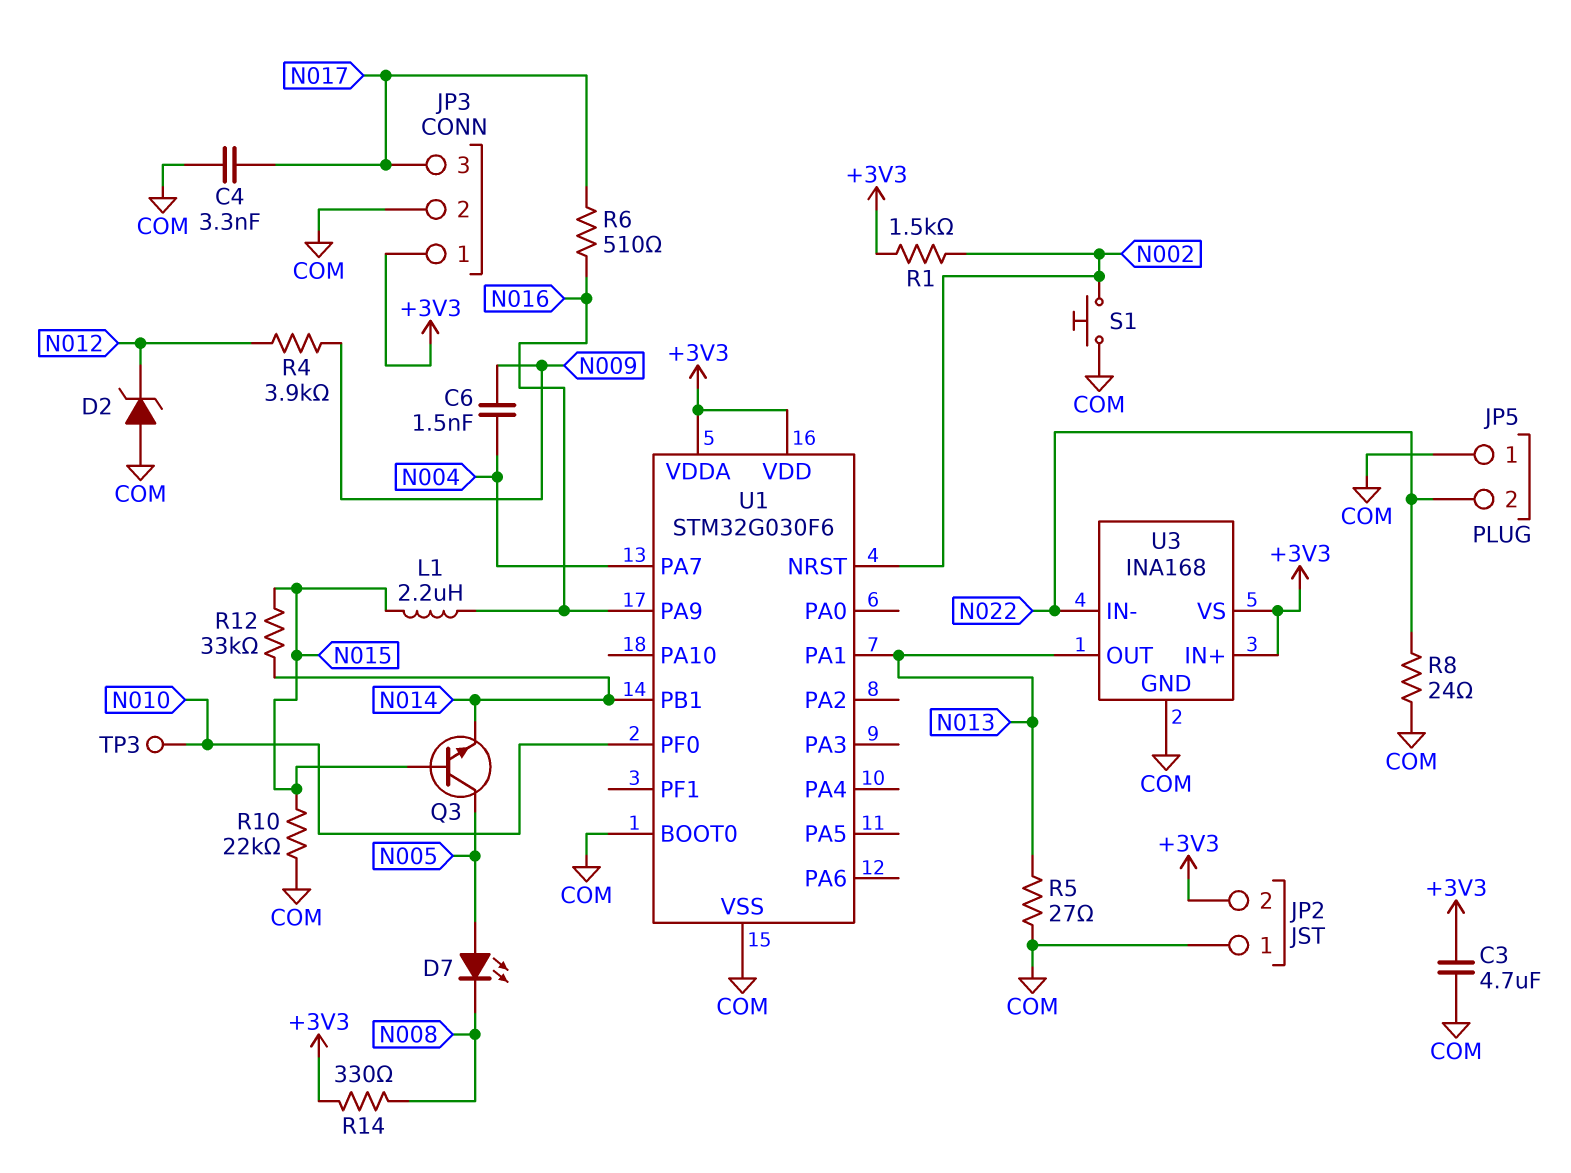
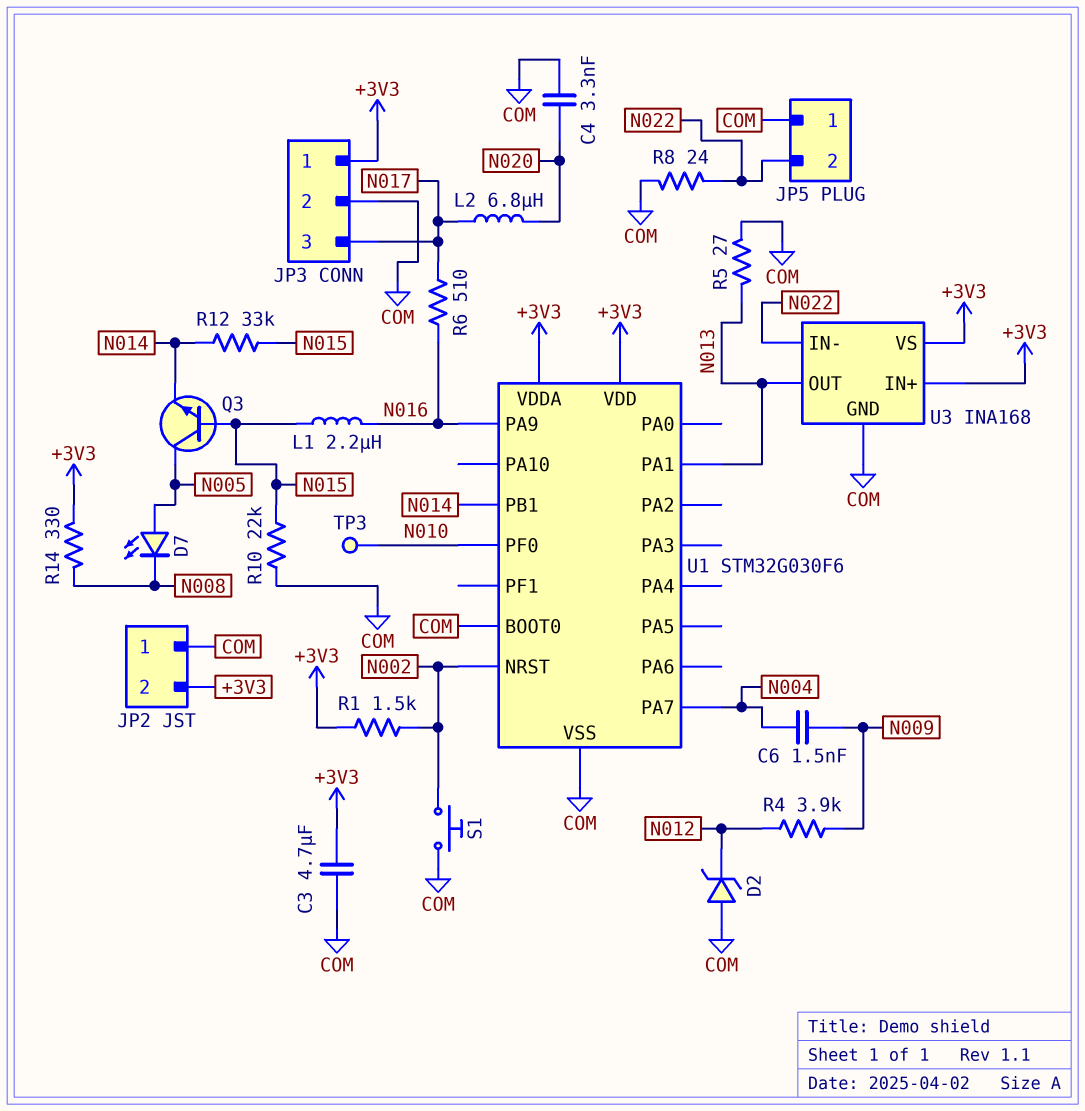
C4: 3.3nF (COM, N017) -> 3.3nF (COM, N020)
L2: none -> 6.8uH (N017, N020)

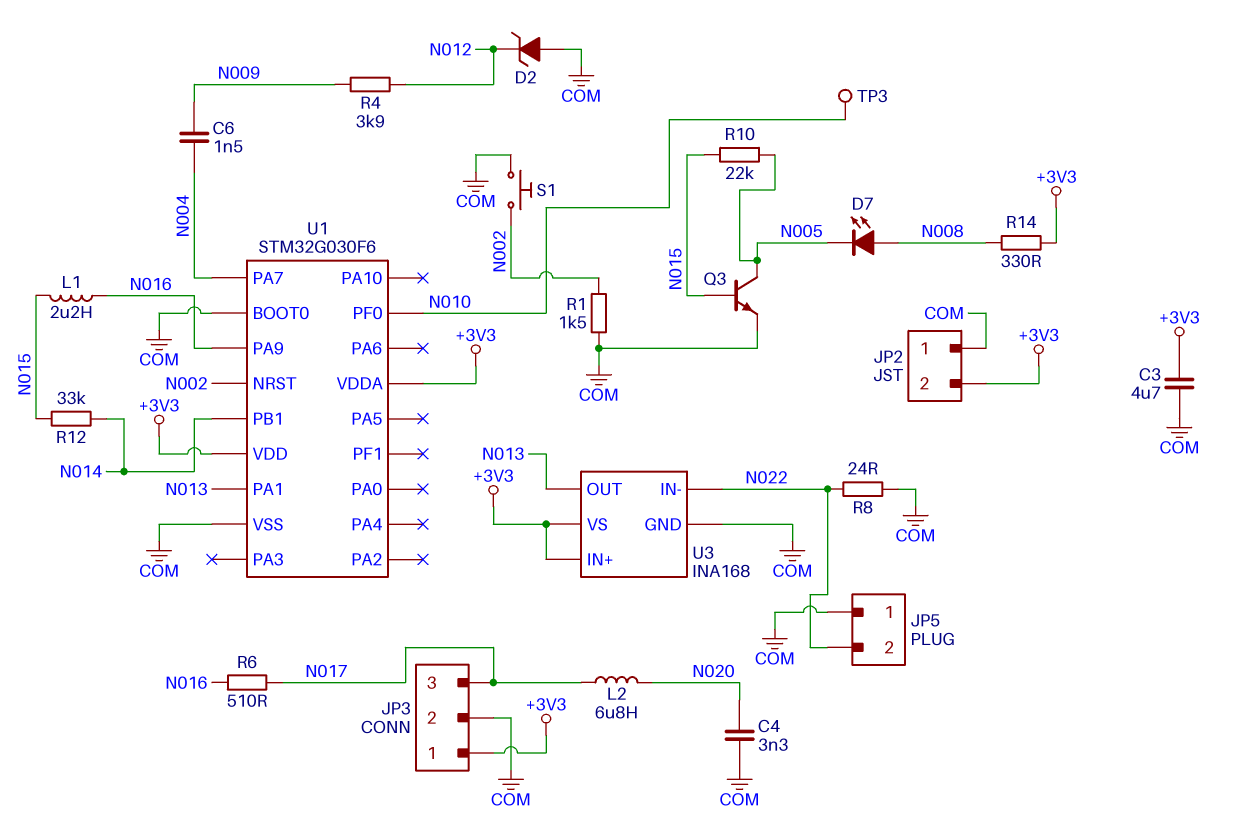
D7: LED (A N005, K N008) -> LED (A N008, K N005)
Q3: NPN (B N015, C N005, E N014) -> NPN (B N015, C N005, E COM)
R1: 1.5k (+3V3, N002) -> 1.5k (COM, N002)
R5: 27 (COM, N013) -> none
R10: 22k (COM, N015) -> 22k (N005, N015)

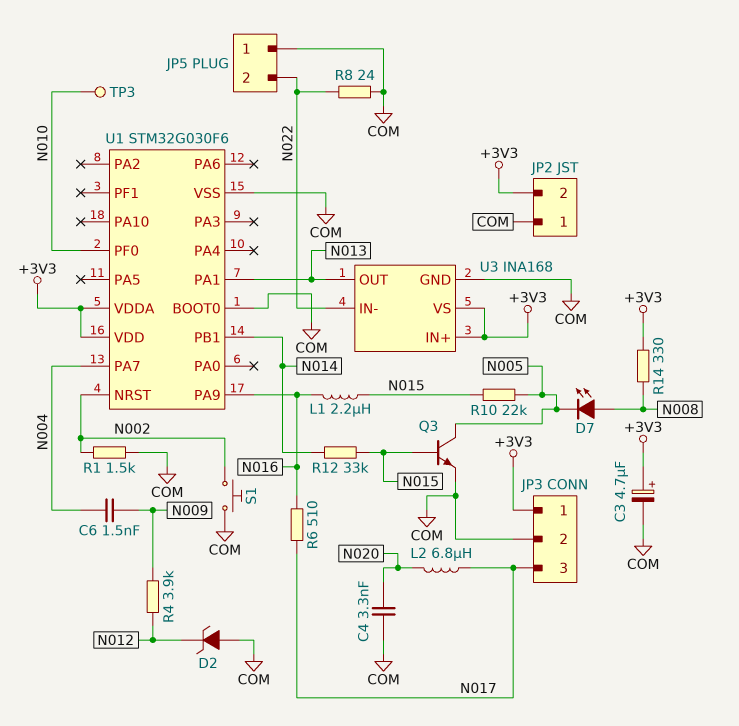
C3: 4.7uF (+3V3, COM) -> 4.7uF (plus +3V3, minus COM)

